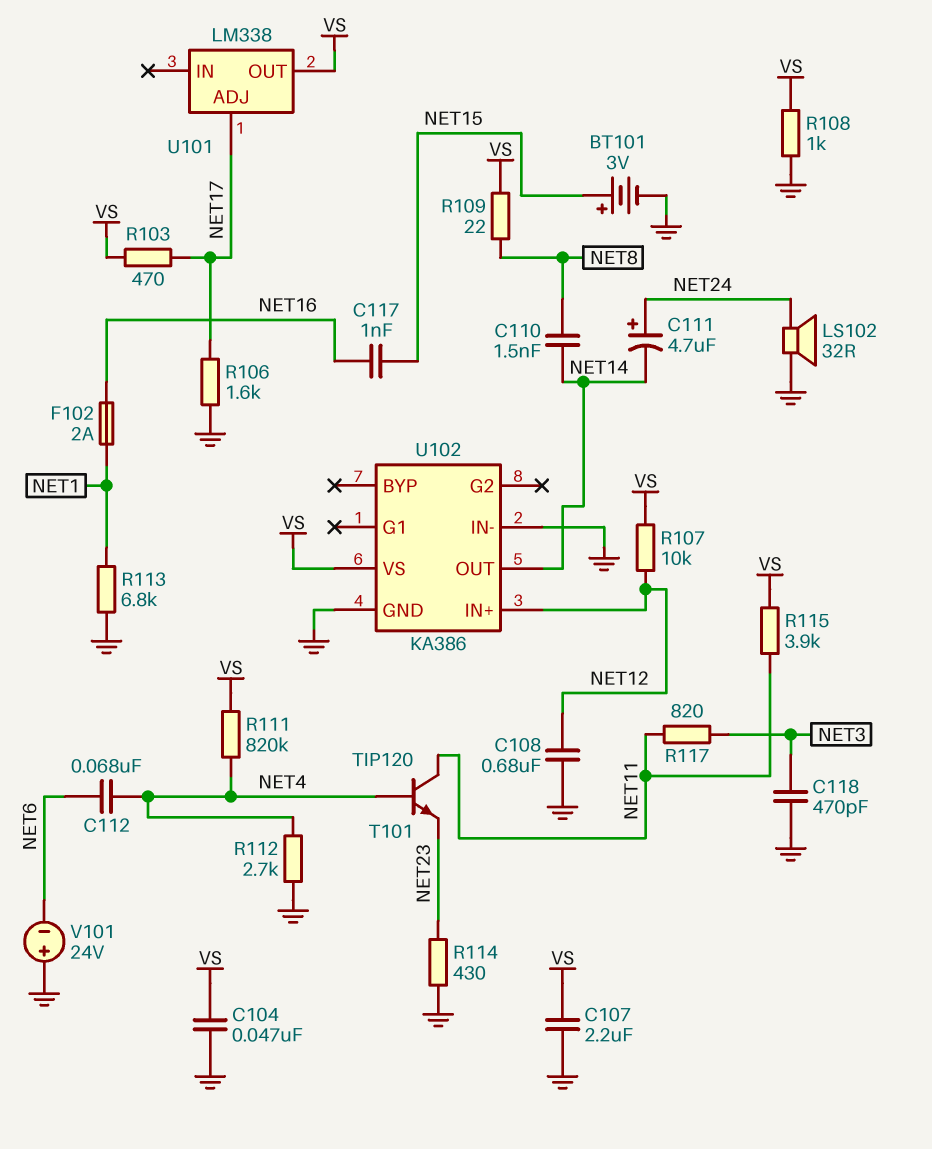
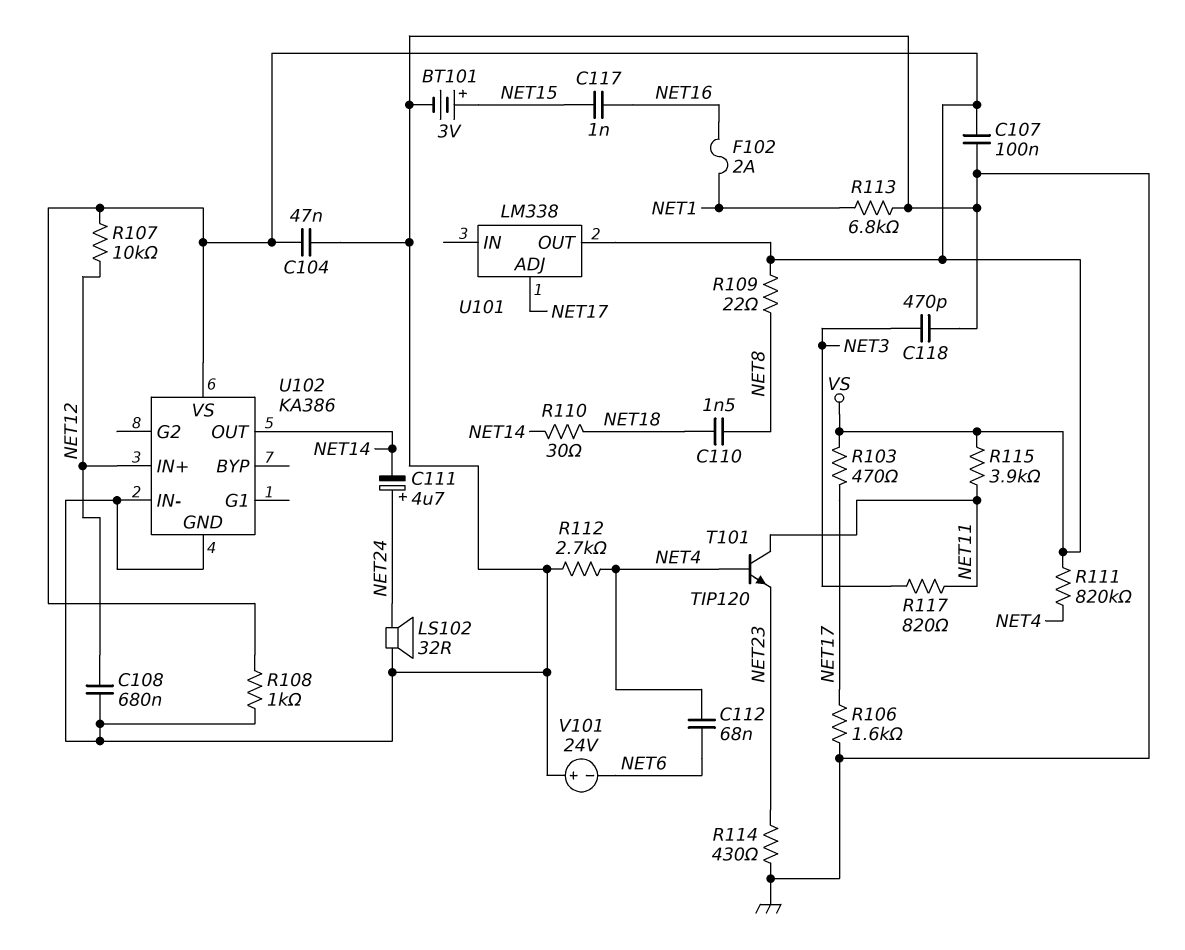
C107: 2.2uF (GND, VS) -> 100nF (GND, VS)
C110: 1.5nF (NET8, NET14) -> 1.5nF (NET8, NET18)
R110: none -> 30 (NET14, NET18)

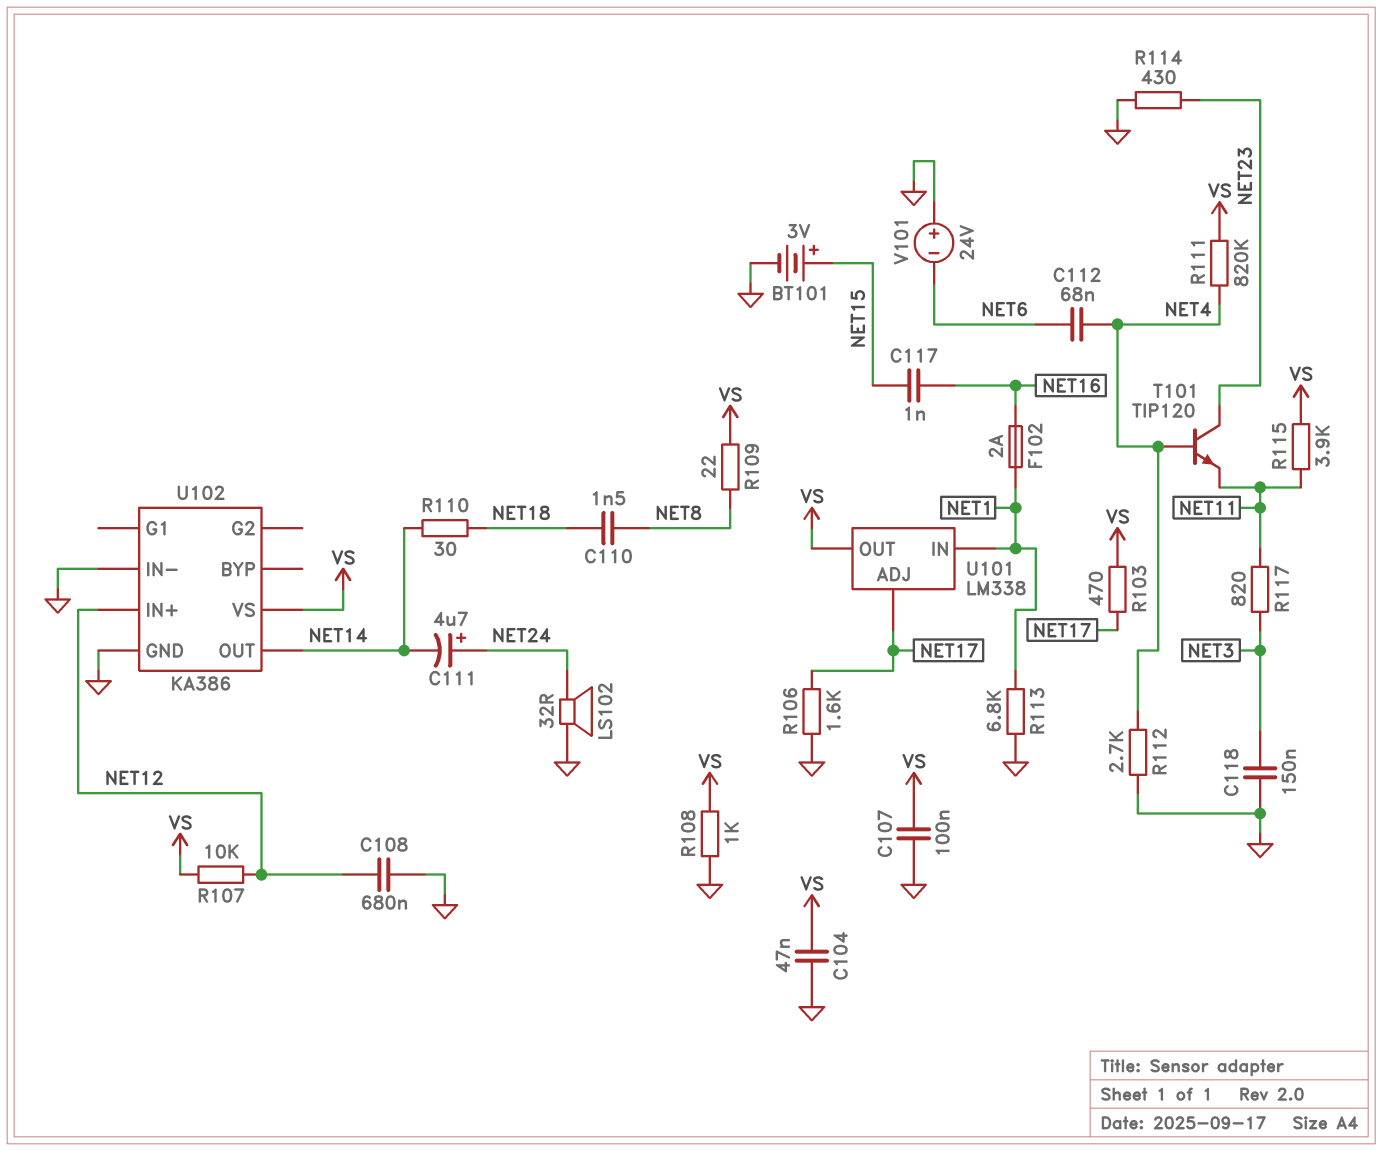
C118: 470pF (GND, NET3) -> 150nF (GND, NET3)
T101: NPN TIP120 (B NET4, C NET11, E NET23) -> NPN TIP120 (B NET4, C NET23, E NET11)
U101 pin IN: none -> NET1

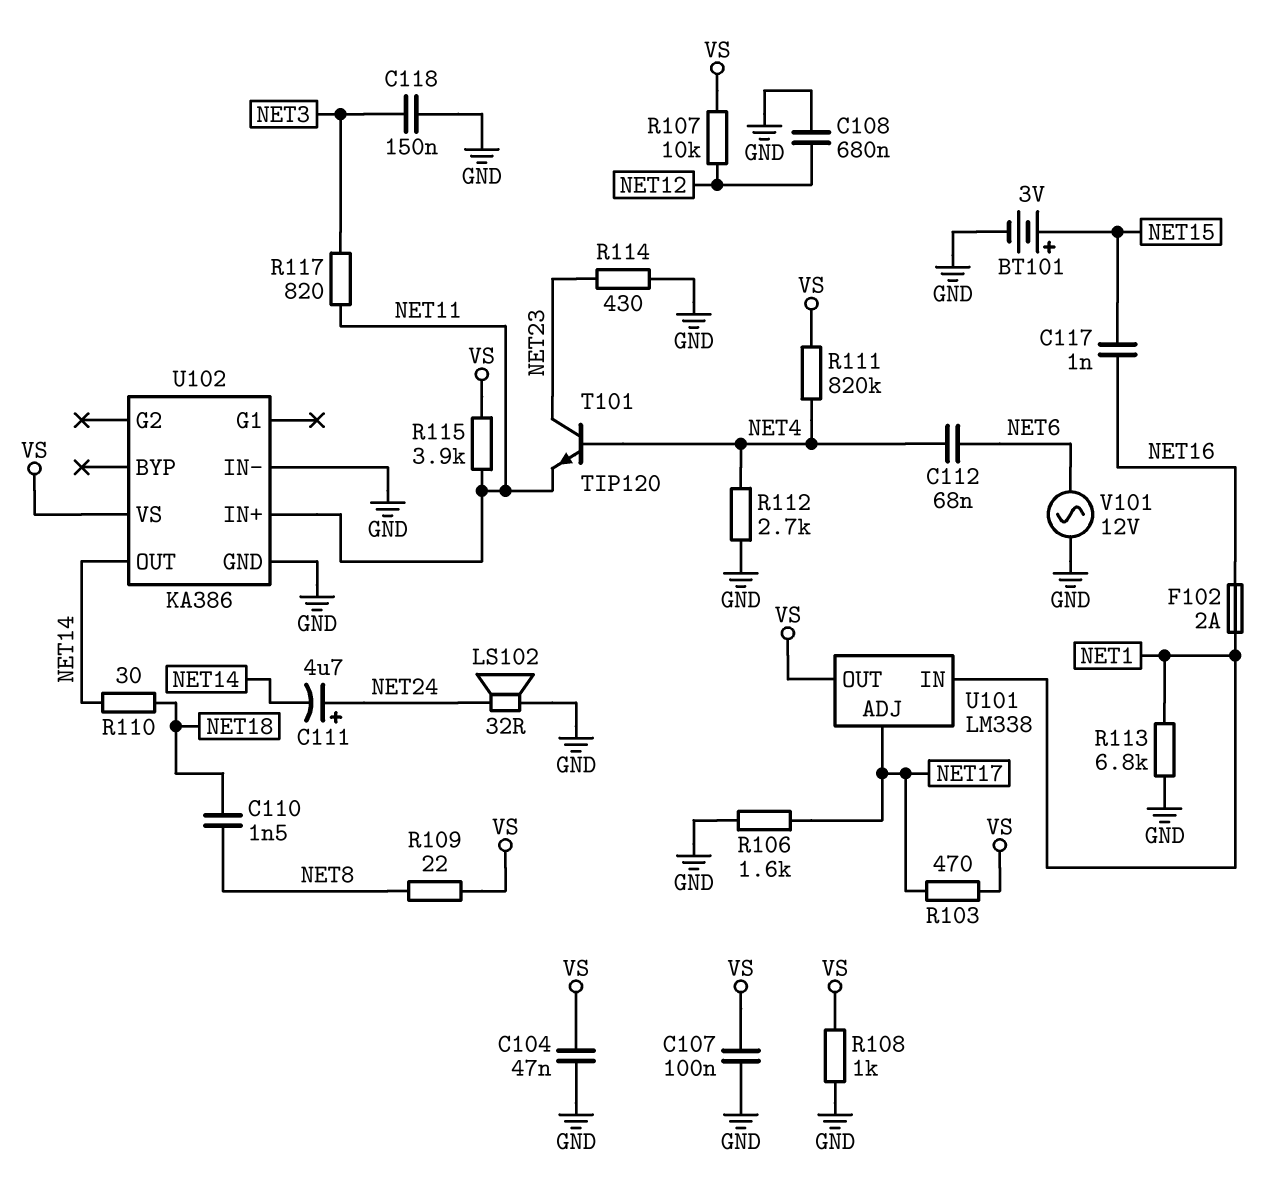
U102 pin IN+: NET12 -> NET11
V101: 24V (plus GND, minus NET6) -> AC 12V (GND, NET6)

